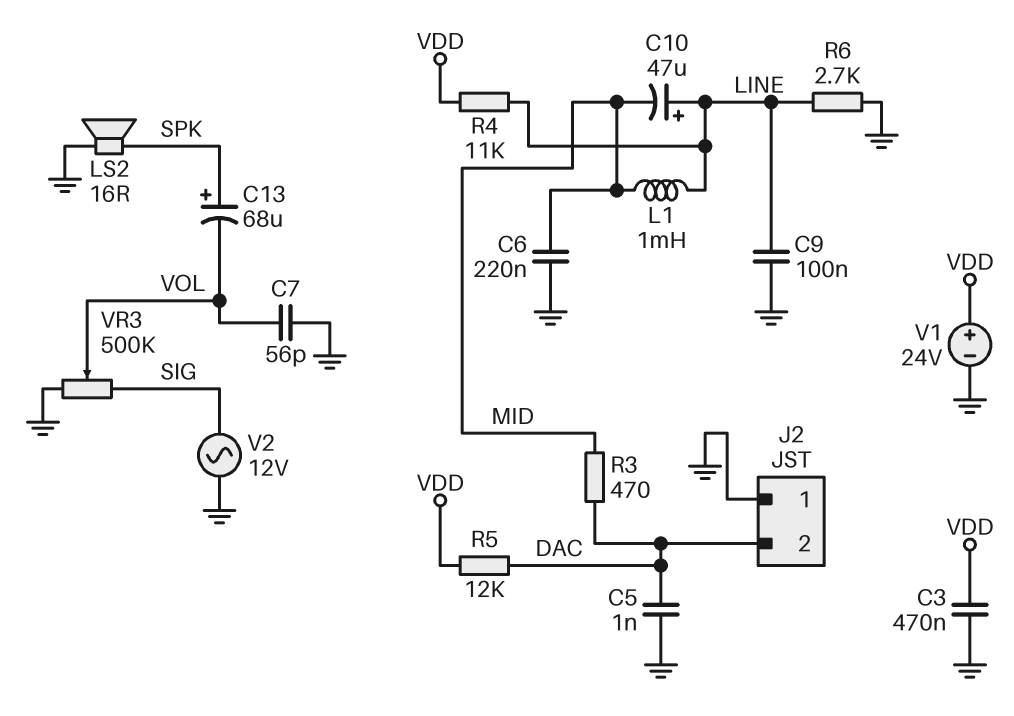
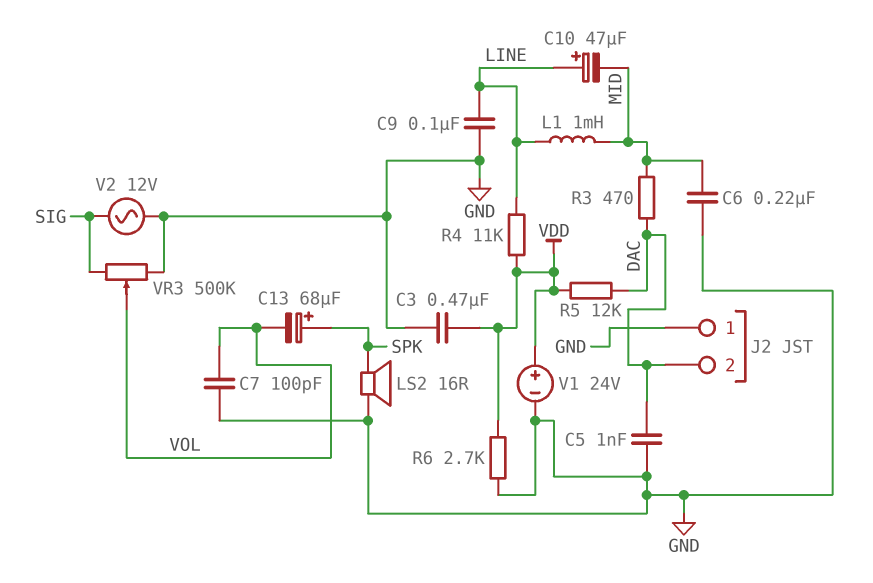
C7: 56pF (GND, VOL) -> 100pF (GND, VOL)
R6: 2.7k (GND, LINE) -> 2.7k (GND, VDD)

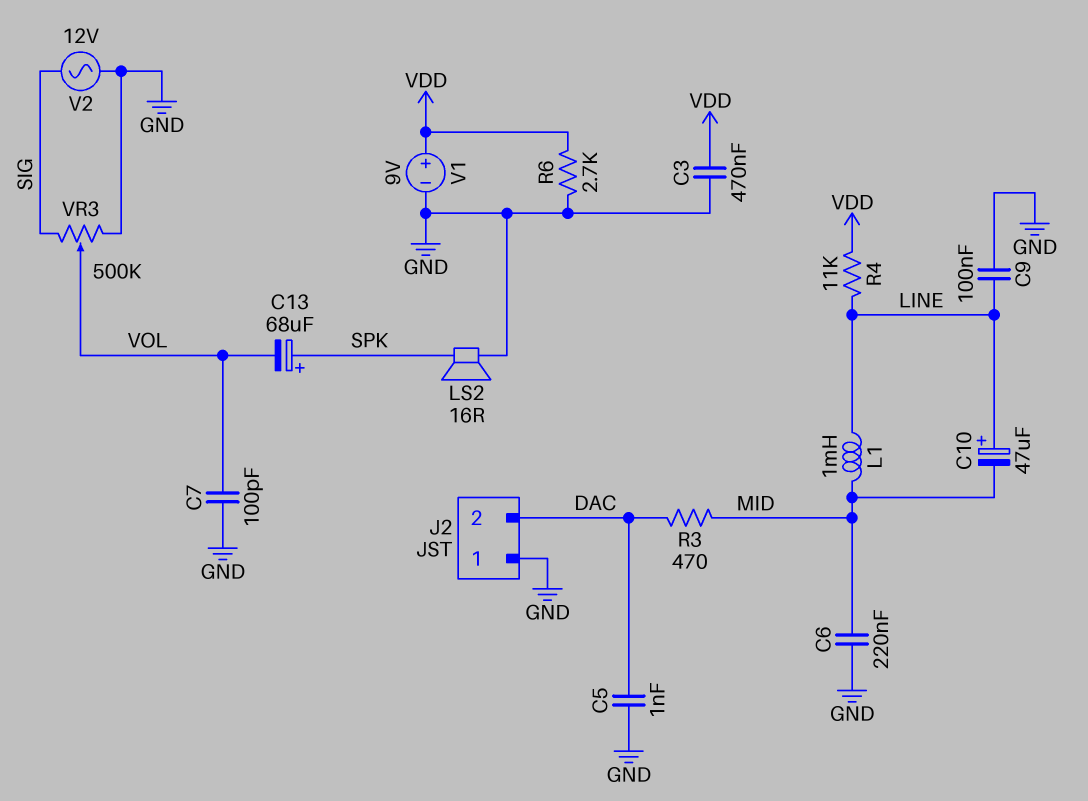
R5: 12k (DAC, VDD) -> none
V1: 24V (plus VDD, minus GND) -> 9V (plus VDD, minus GND)

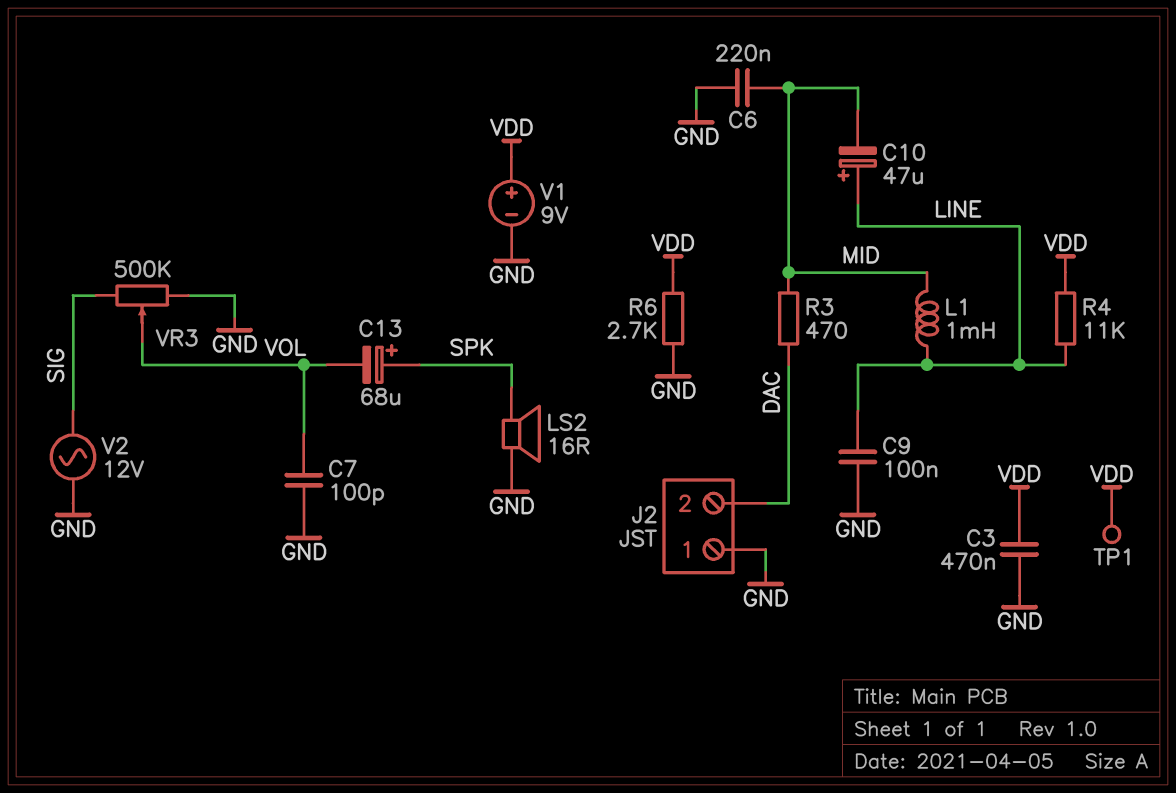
C5: 1nF (DAC, GND) -> none
TP1: none -> test point (VDD)

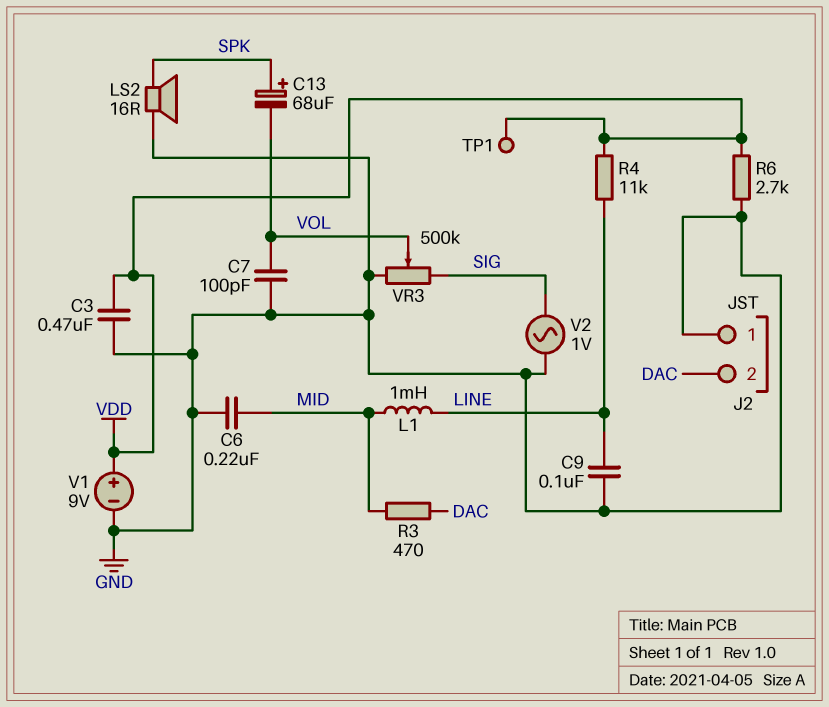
C10: 47uF (plus LINE, minus MID) -> none
V2: AC 12V (GND, SIG) -> AC 1V (GND, SIG)

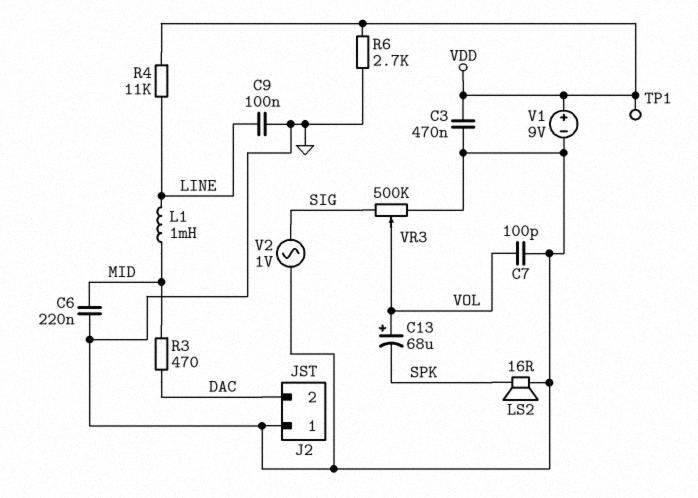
C13: 68uF (plus SPK, minus VOL) -> 68uF (plus VOL, minus SPK)

